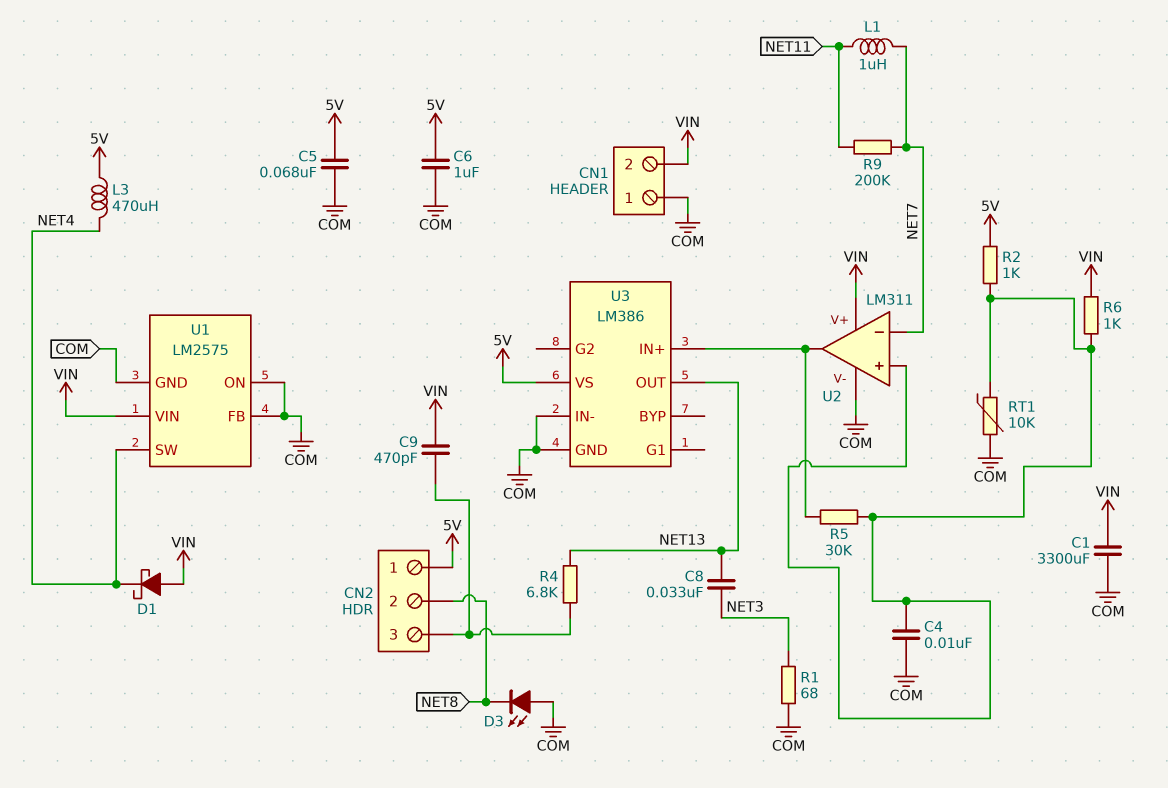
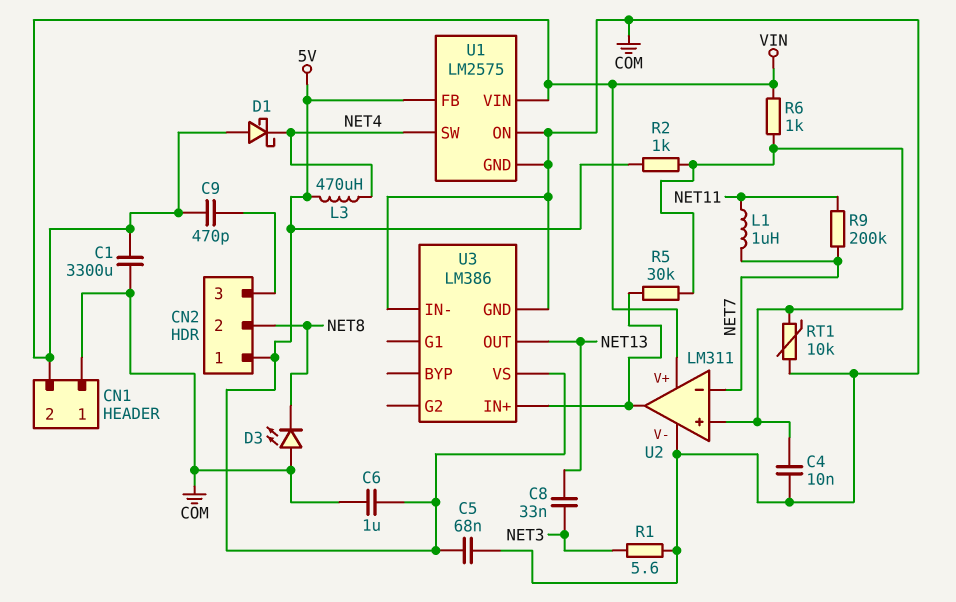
R1: 68 (COM, NET3) -> 5.6 (COM, NET3)
R4: 6.8k (CN2/3, NET13) -> none
U1 pin FB: COM -> 5V

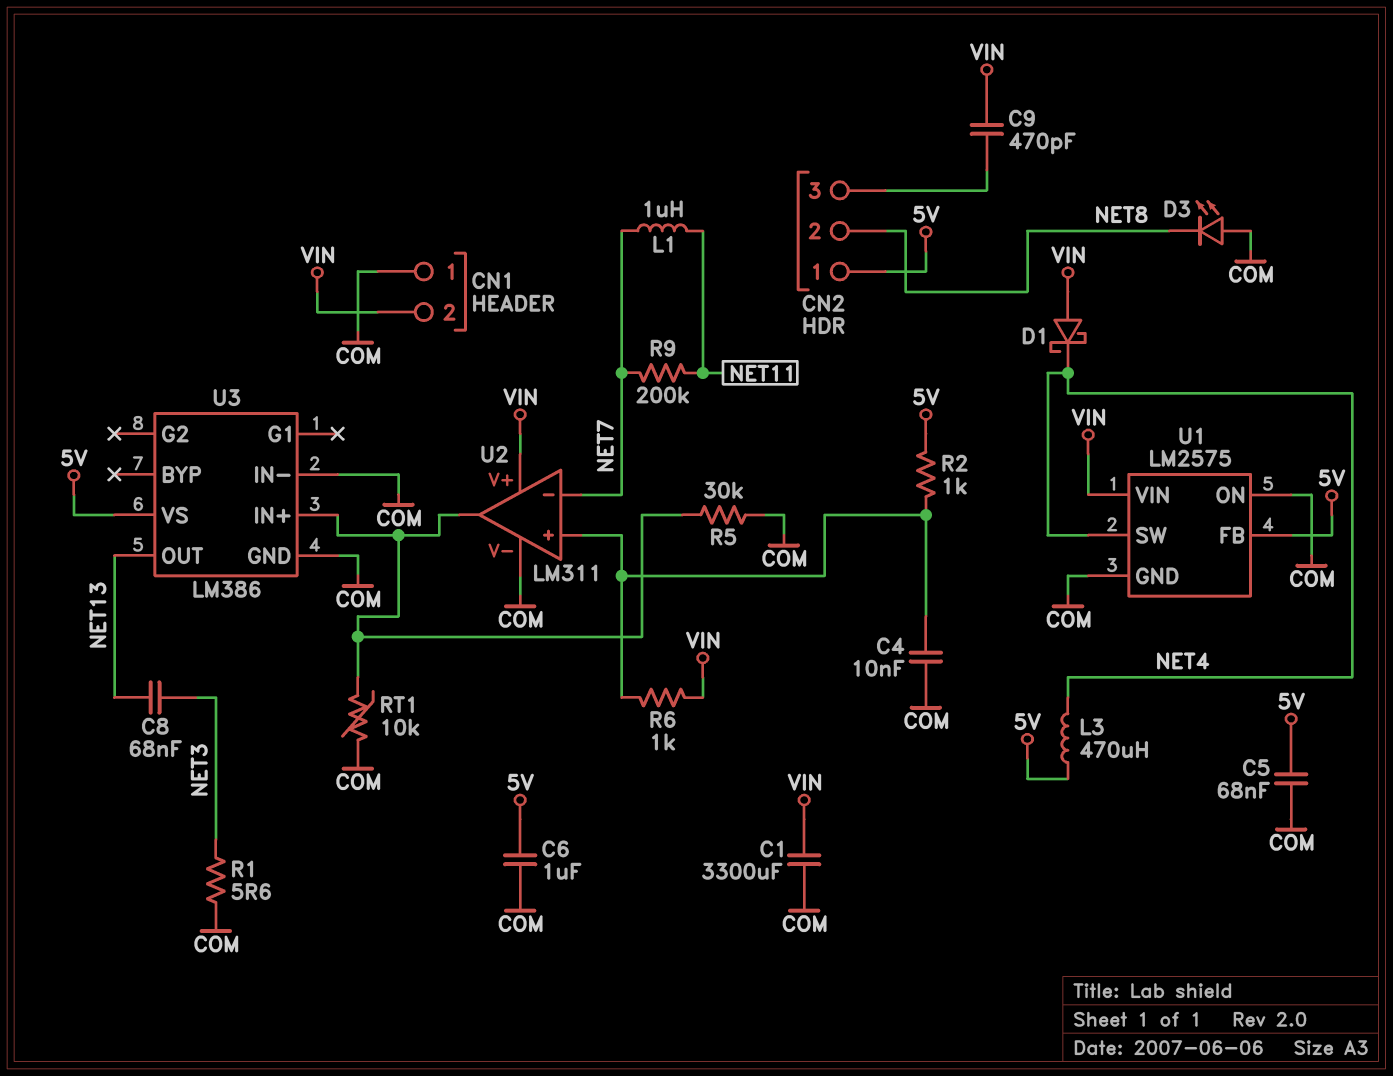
C8: 33nF (NET3, NET13) -> 68nF (NET3, NET13)
R5: 30k (U2/in+, U2/out) -> 30k (COM, U2/out)
RT1: 10k (COM, U2/in+) -> 10k (COM, U2/out)

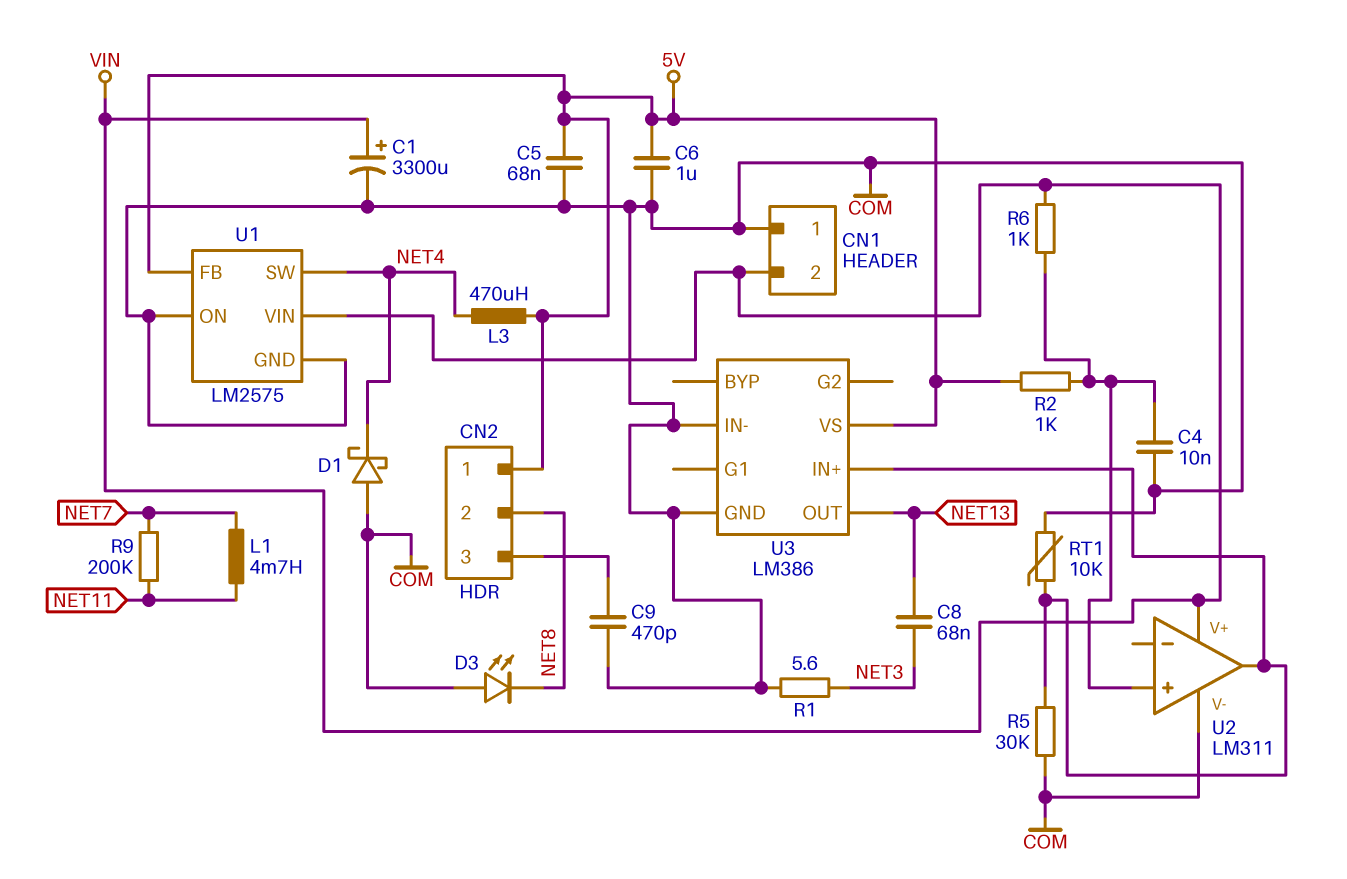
C1: 3300uF (COM, VIN) -> 3300uF (plus VIN, minus COM)
C9: 470pF (CN2/3, VIN) -> 470pF (CN2/3, COM)
D1: schottky (A VIN, K NET4) -> schottky (A COM, K NET4)
L1: 1uH (NET7, NET11) -> 4.7mH (NET7, NET11)
U2 pin in-: NET7 -> none

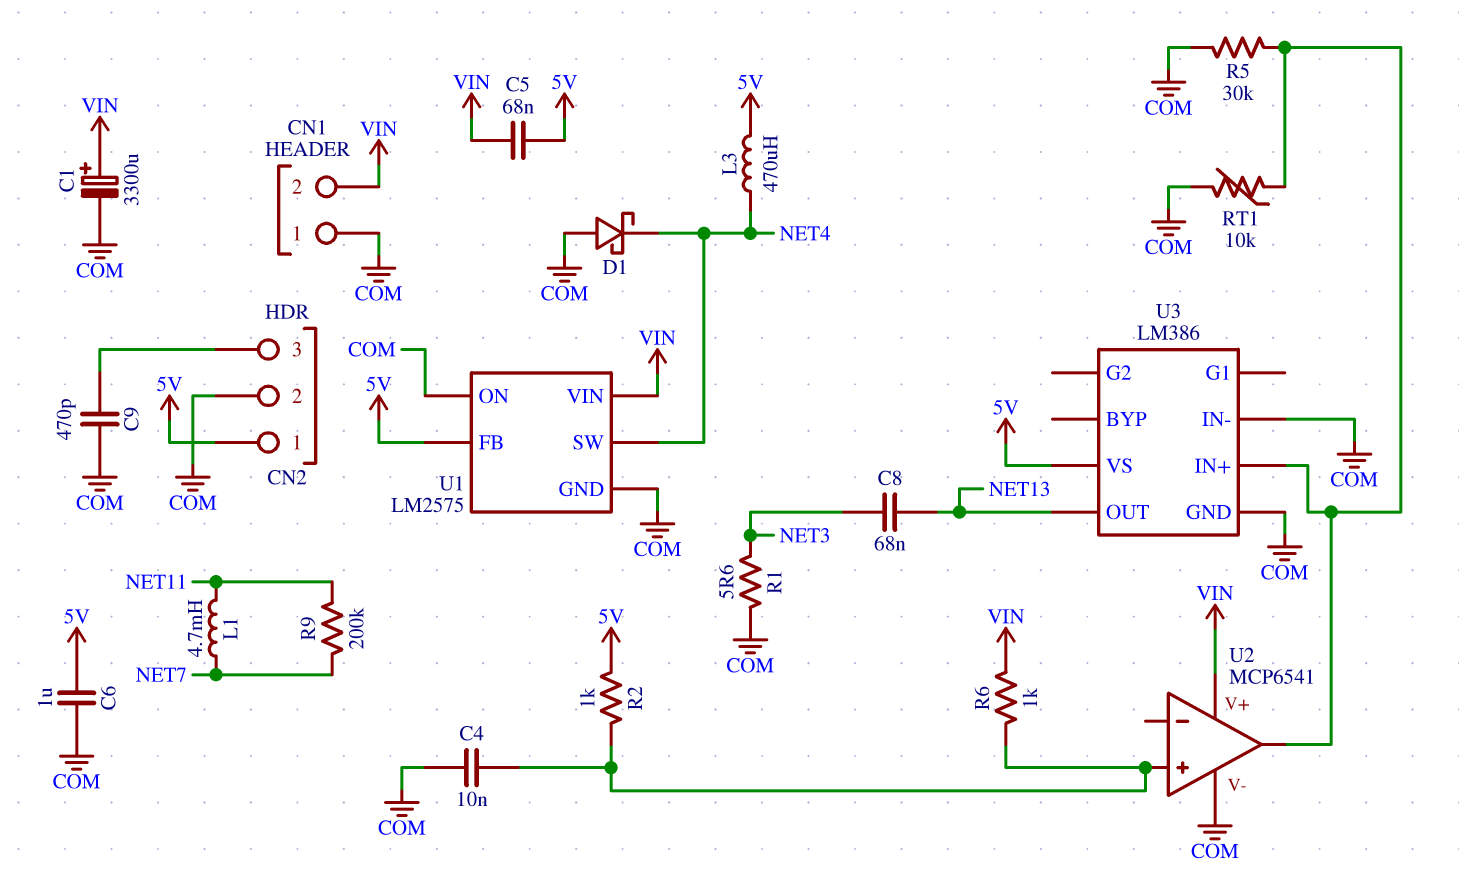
C5: 68nF (5V, COM) -> 68nF (5V, VIN)
CN2 pin 2: NET8 -> COM
D3: LED (A COM, K NET8) -> none
U2: LM311 -> MCP6541

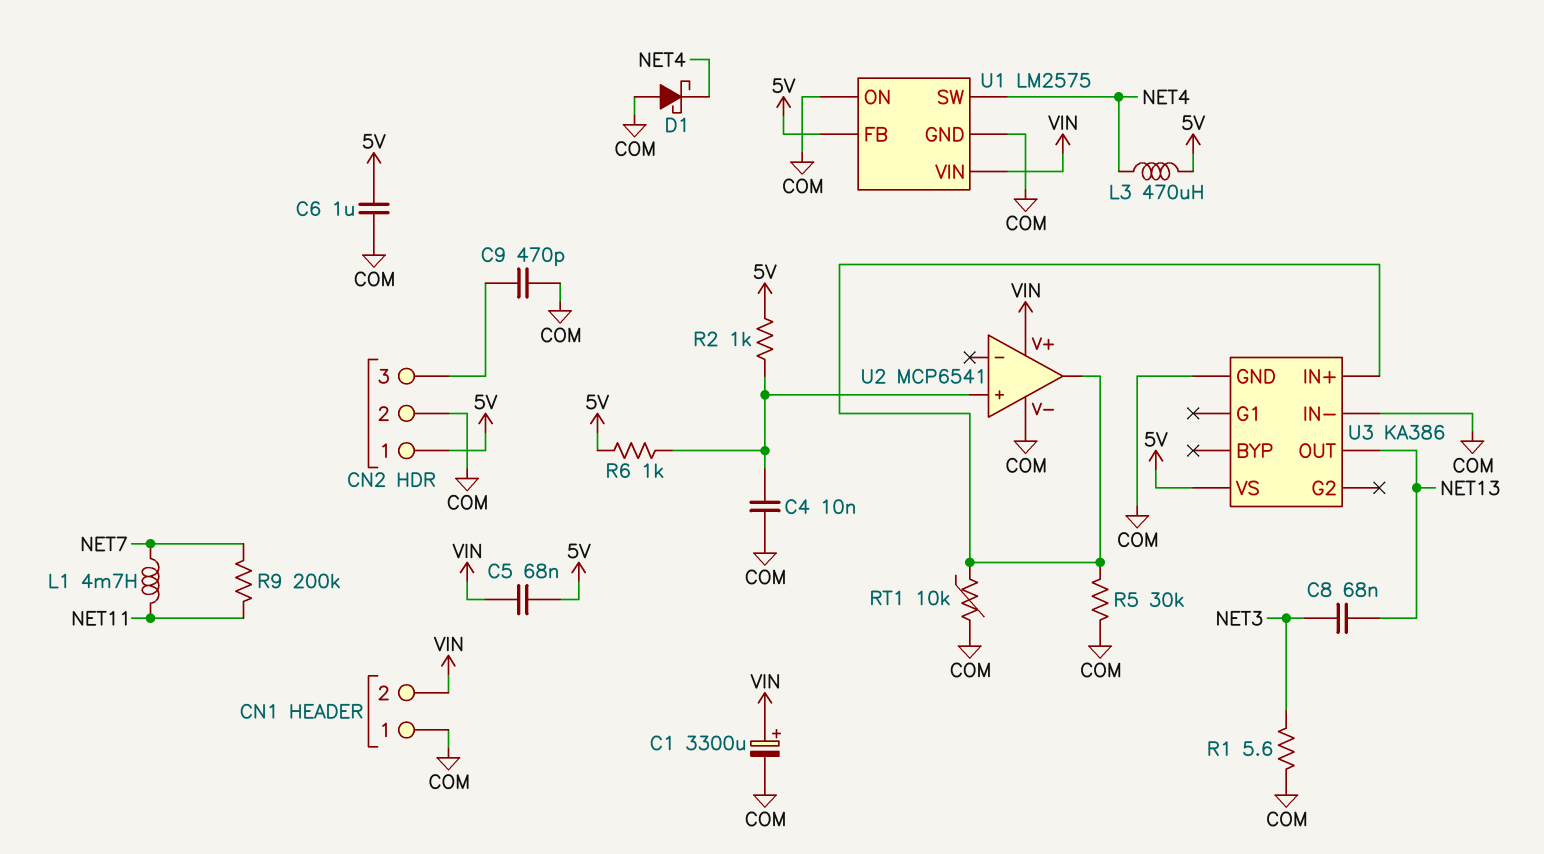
R6: 1k (U2/in+, VIN) -> 1k (5V, U2/in+)
U3: LM386 -> KA386

